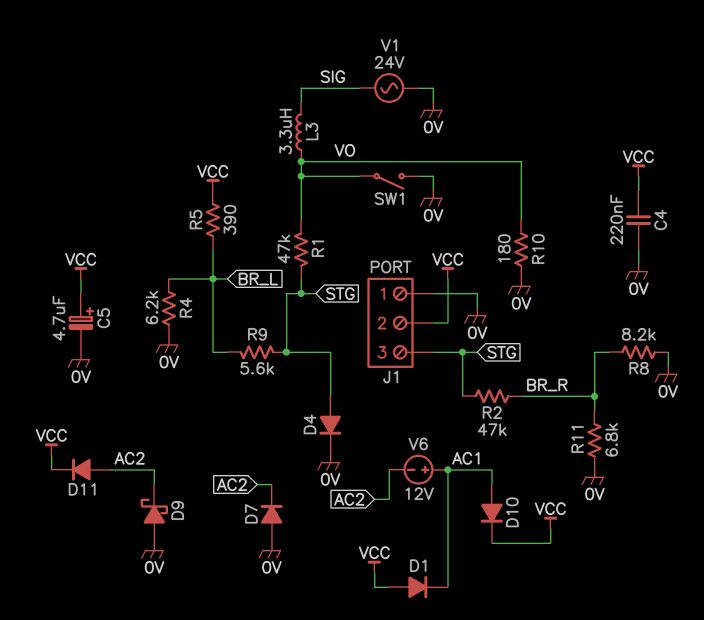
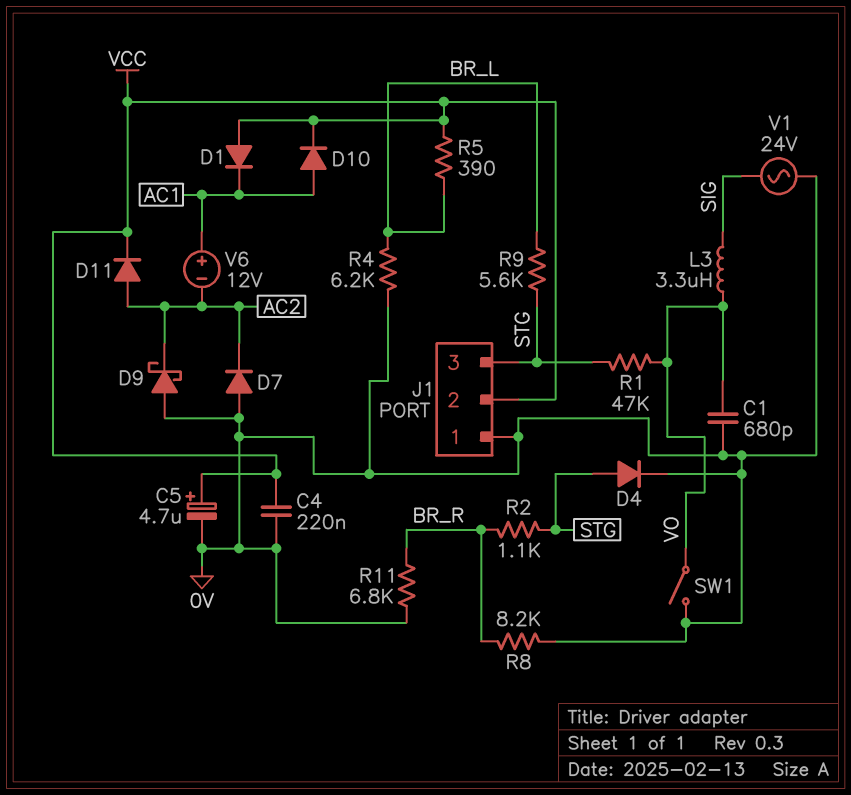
C1: none -> 680pF (0V, VO)
R2: 47k (BR_R, STG) -> 1.1k (BR_R, STG)
R10: 180 (0V, VO) -> none

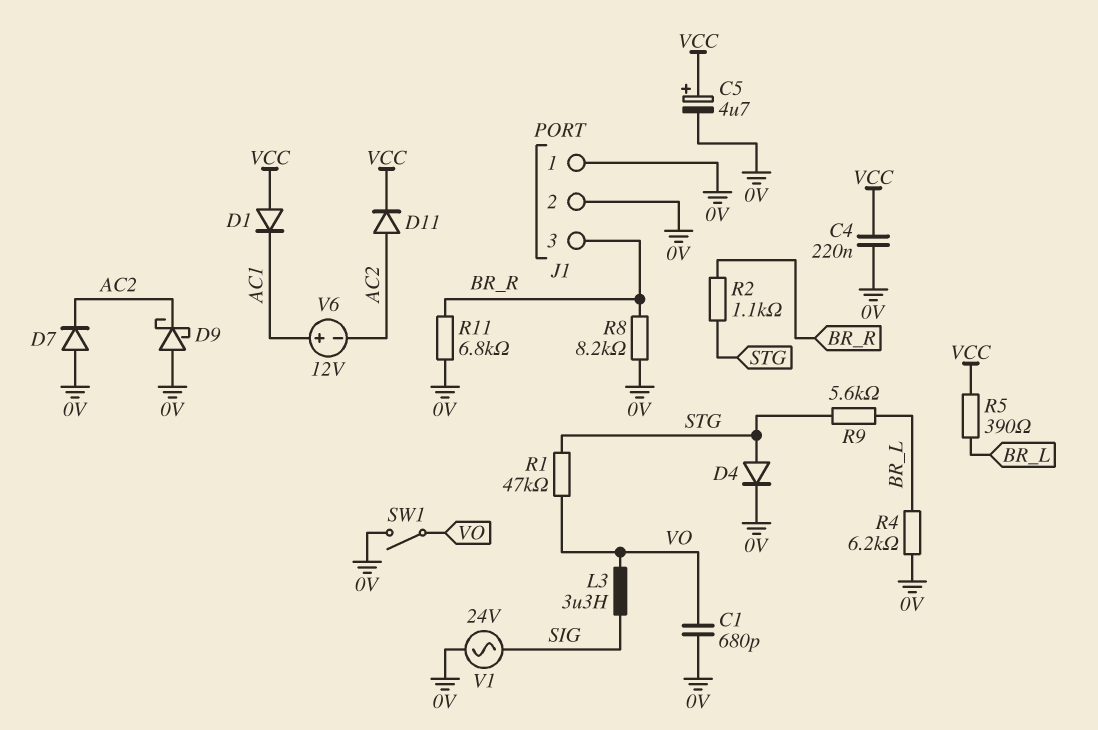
D10: diode (A AC1, K VCC) -> none
J1 pin 2: VCC -> 0V
J1 pin 3: STG -> BR_R

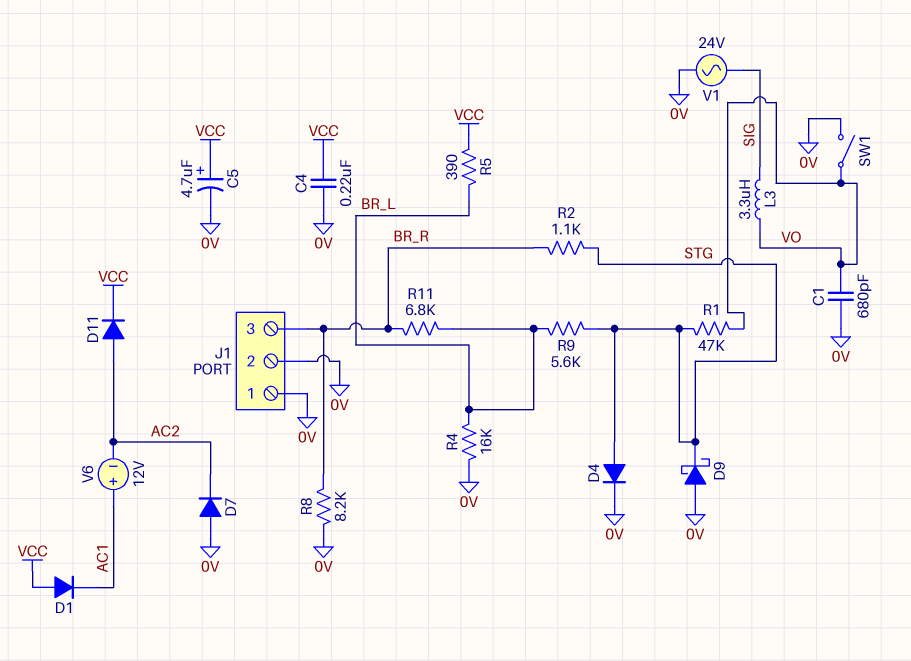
D9: schottky (A 0V, K AC2) -> schottky (A 0V, K STG)
R4: 6.2k (0V, BR_L) -> 16k (0V, BR_L)
R11: 6.8k (0V, BR_R) -> 6.8k (BR_L, BR_R)

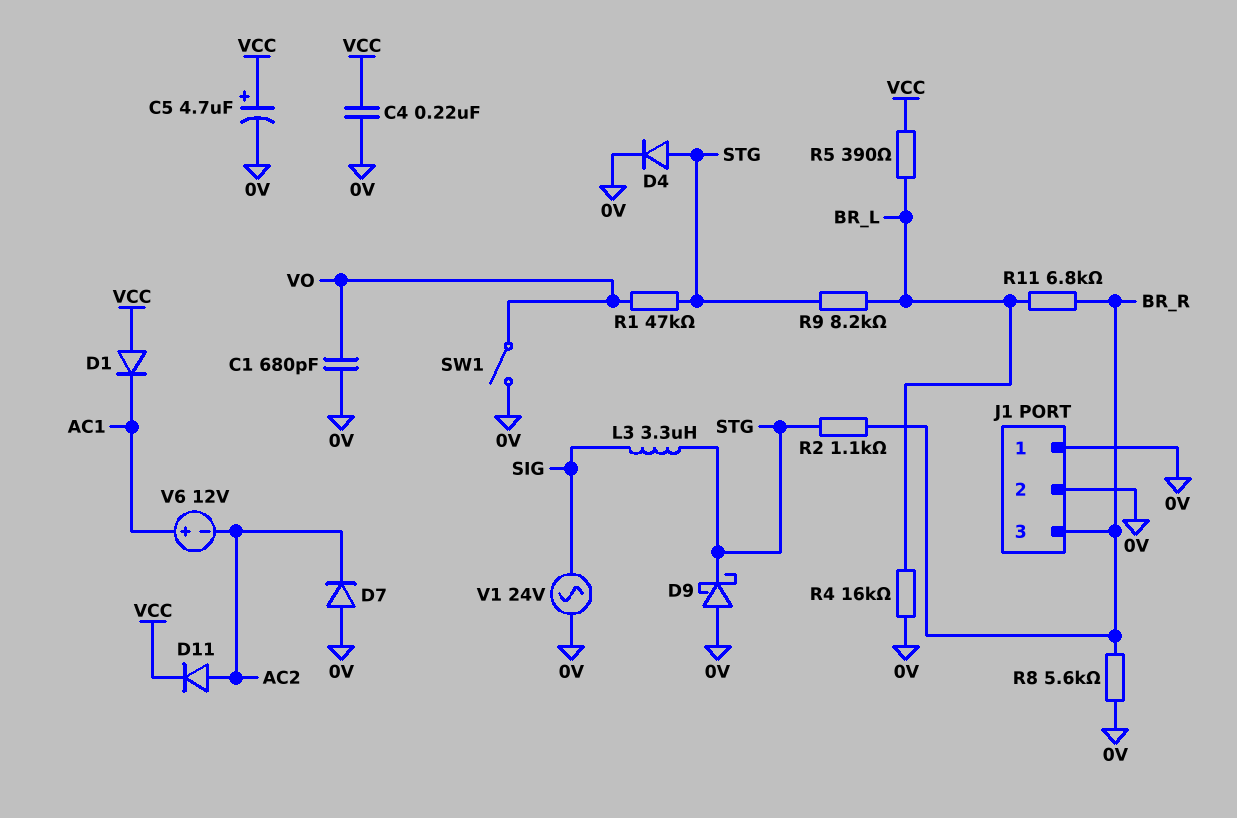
L3: 3.3uH (SIG, VO) -> 3.3uH (SIG, STG)
R8: 8.2k (0V, BR_R) -> 5.6k (0V, BR_R)
R9: 5.6k (BR_L, STG) -> 8.2k (BR_L, STG)

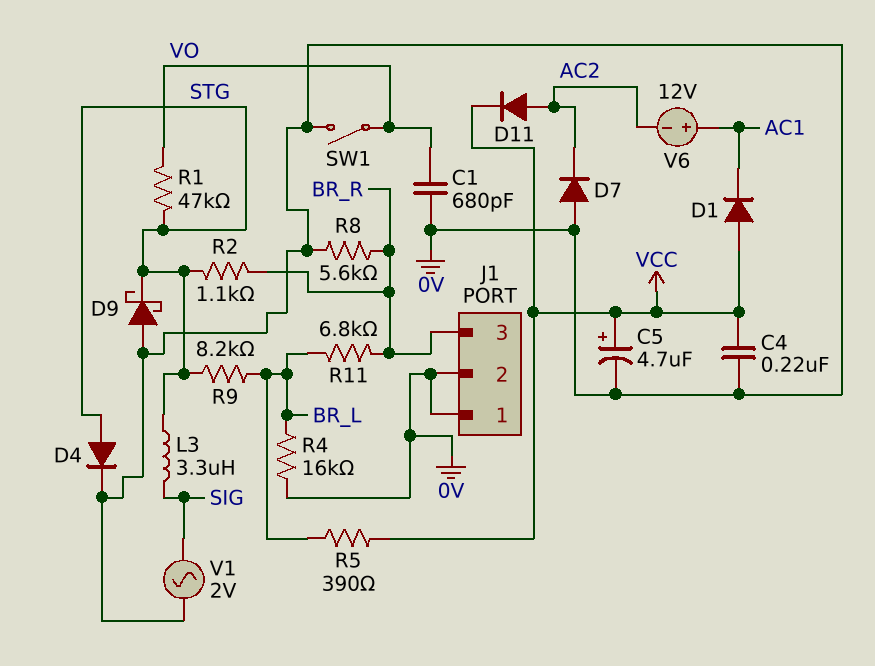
V1: AC 24V (0V, SIG) -> AC 2V (0V, SIG)

